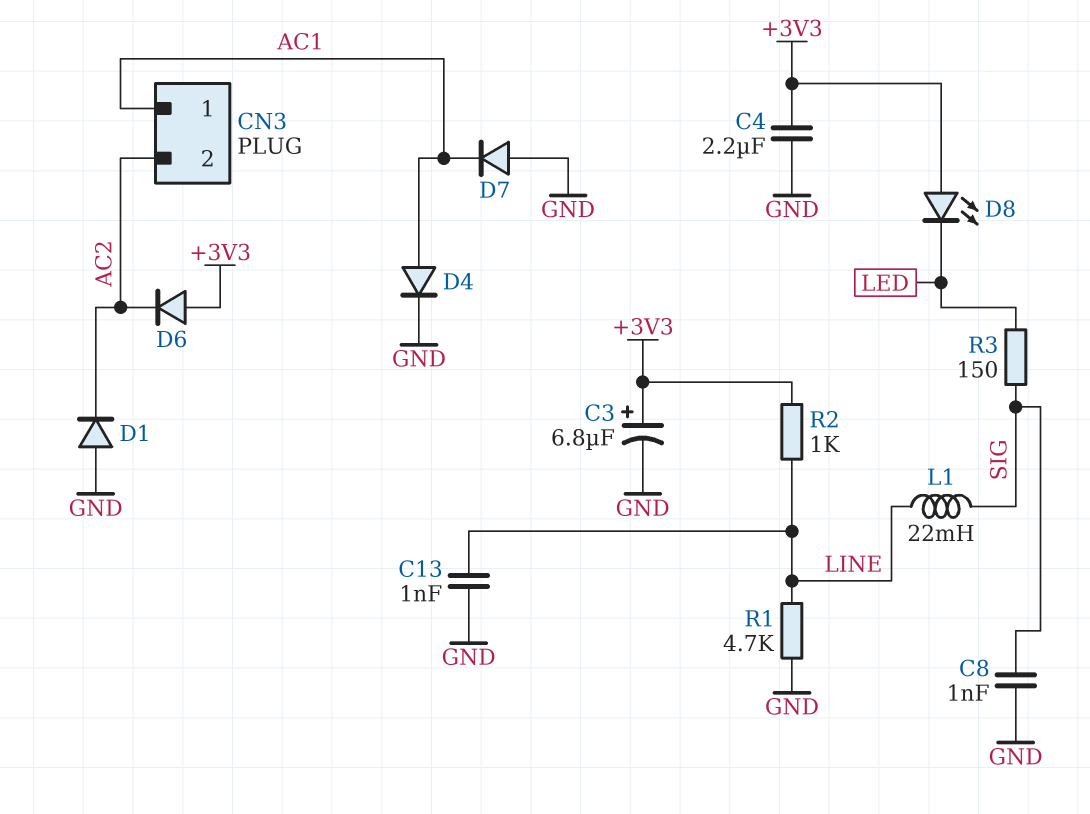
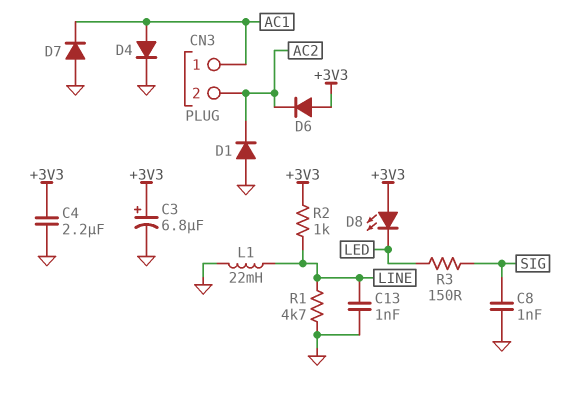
L1: 22mH (LINE, SIG) -> 22mH (GND, LINE)

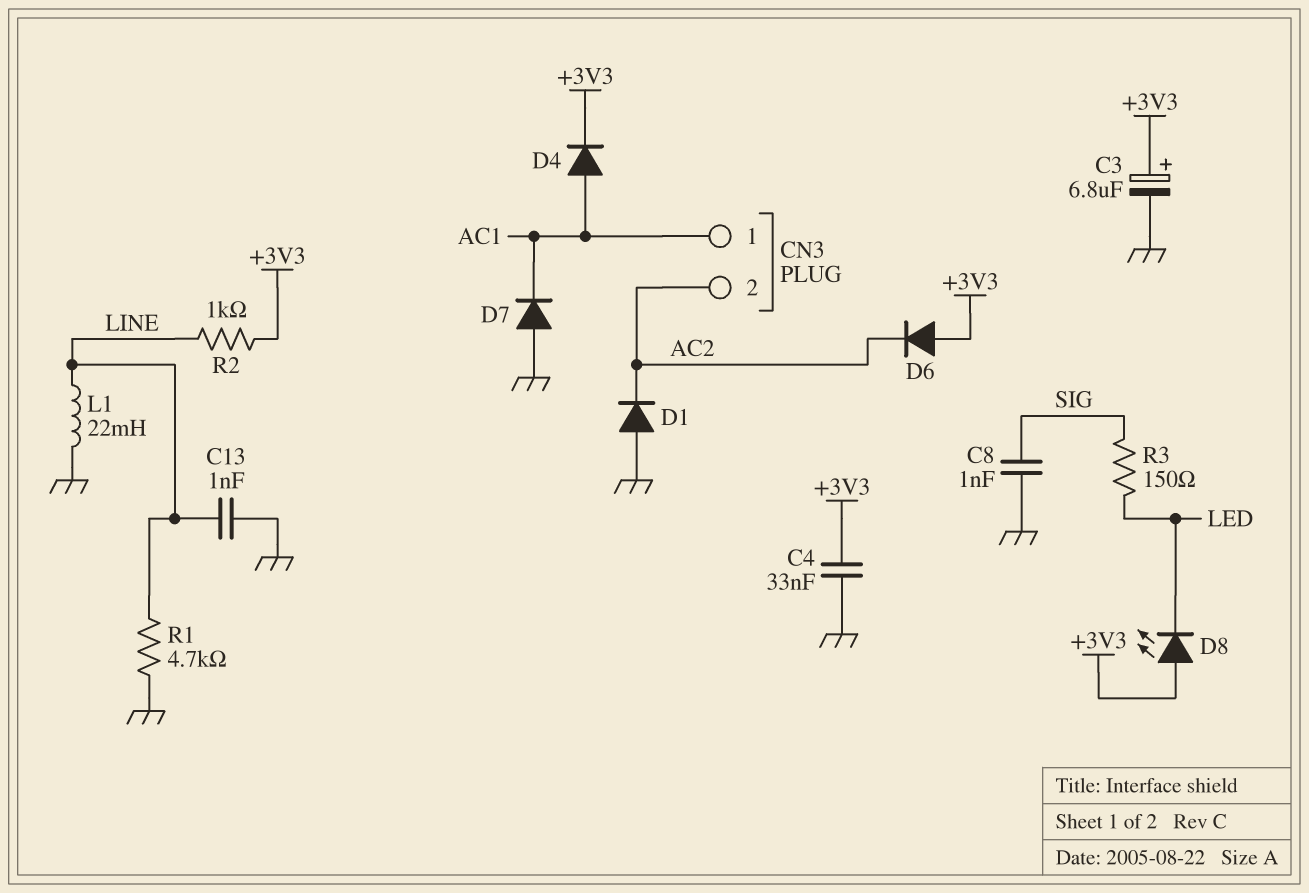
C4: 2.2uF (+3V3, GND) -> 33nF (+3V3, GND)
D4: diode (A AC1, K GND) -> diode (A AC1, K +3V3)

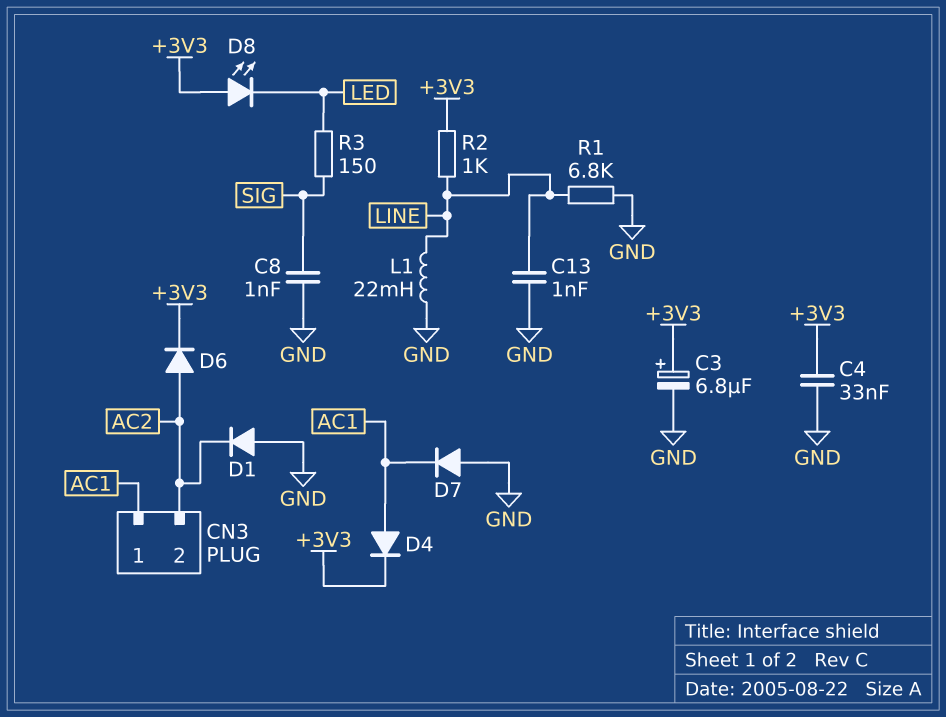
D6: diode (A +3V3, K AC2) -> diode (A AC2, K +3V3)
R1: 4.7k (GND, LINE) -> 6.8k (GND, LINE)

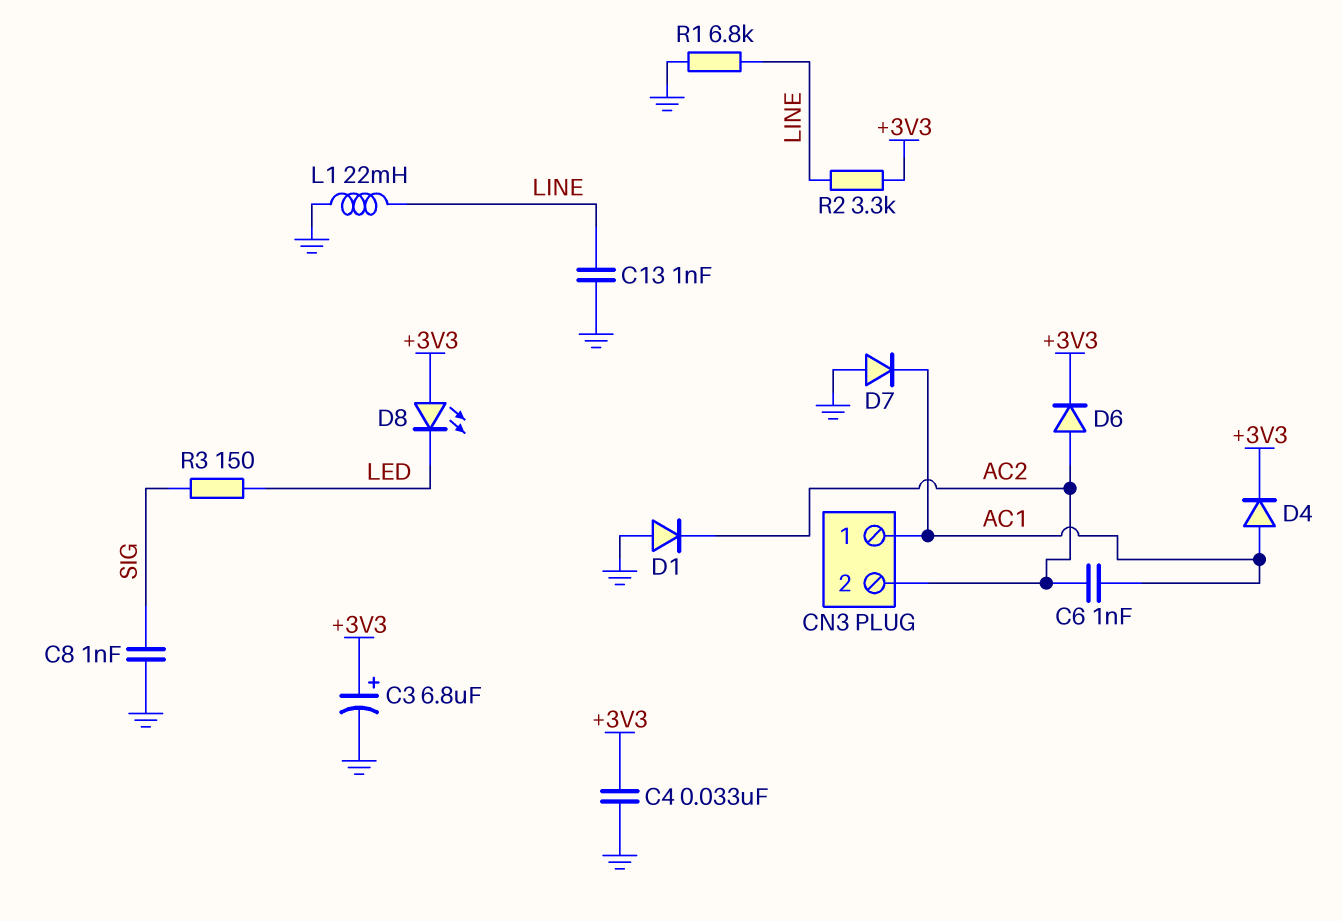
C6: none -> 1nF (AC1, AC2)
R2: 1k (+3V3, LINE) -> 3.3k (+3V3, LINE)

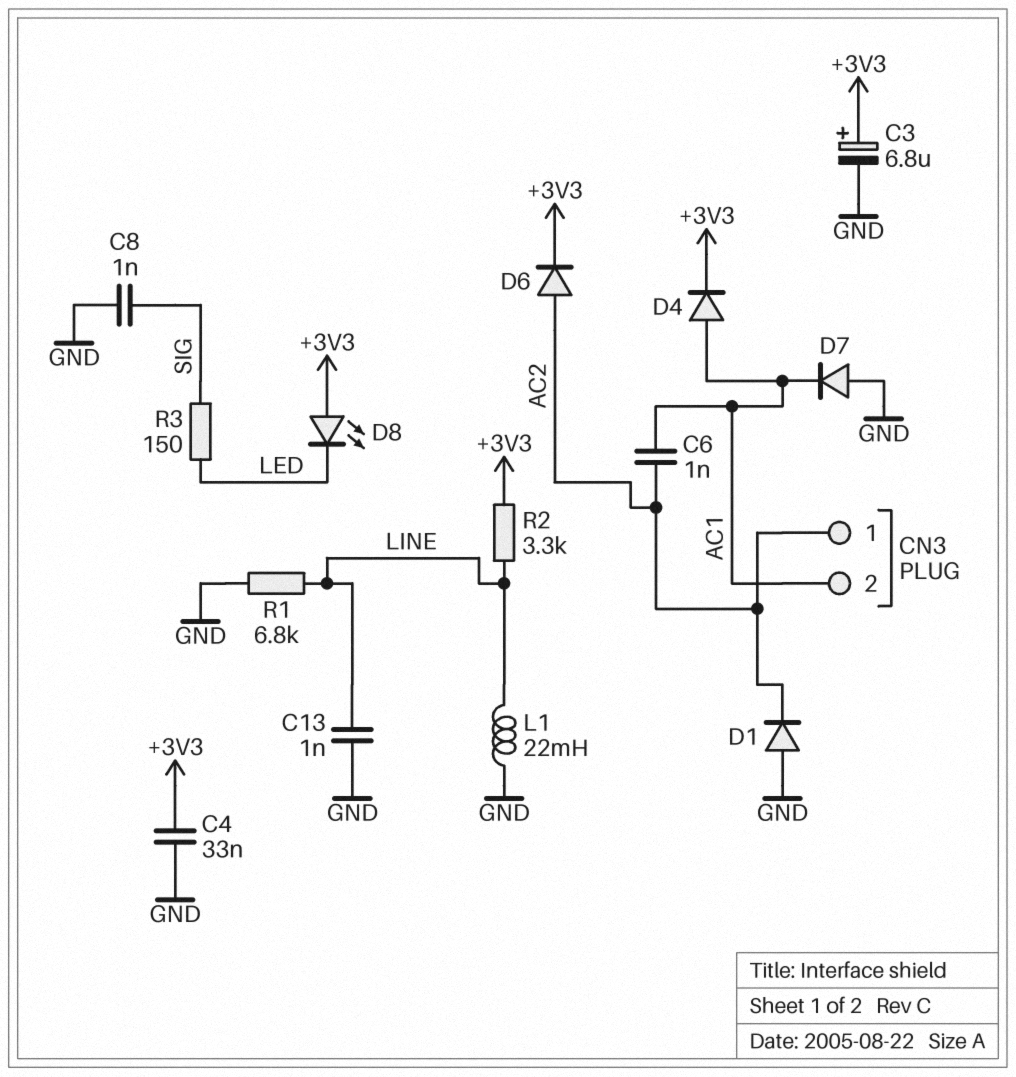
CN3 pin 1: AC1 -> AC2
CN3 pin 2: AC2 -> AC1

